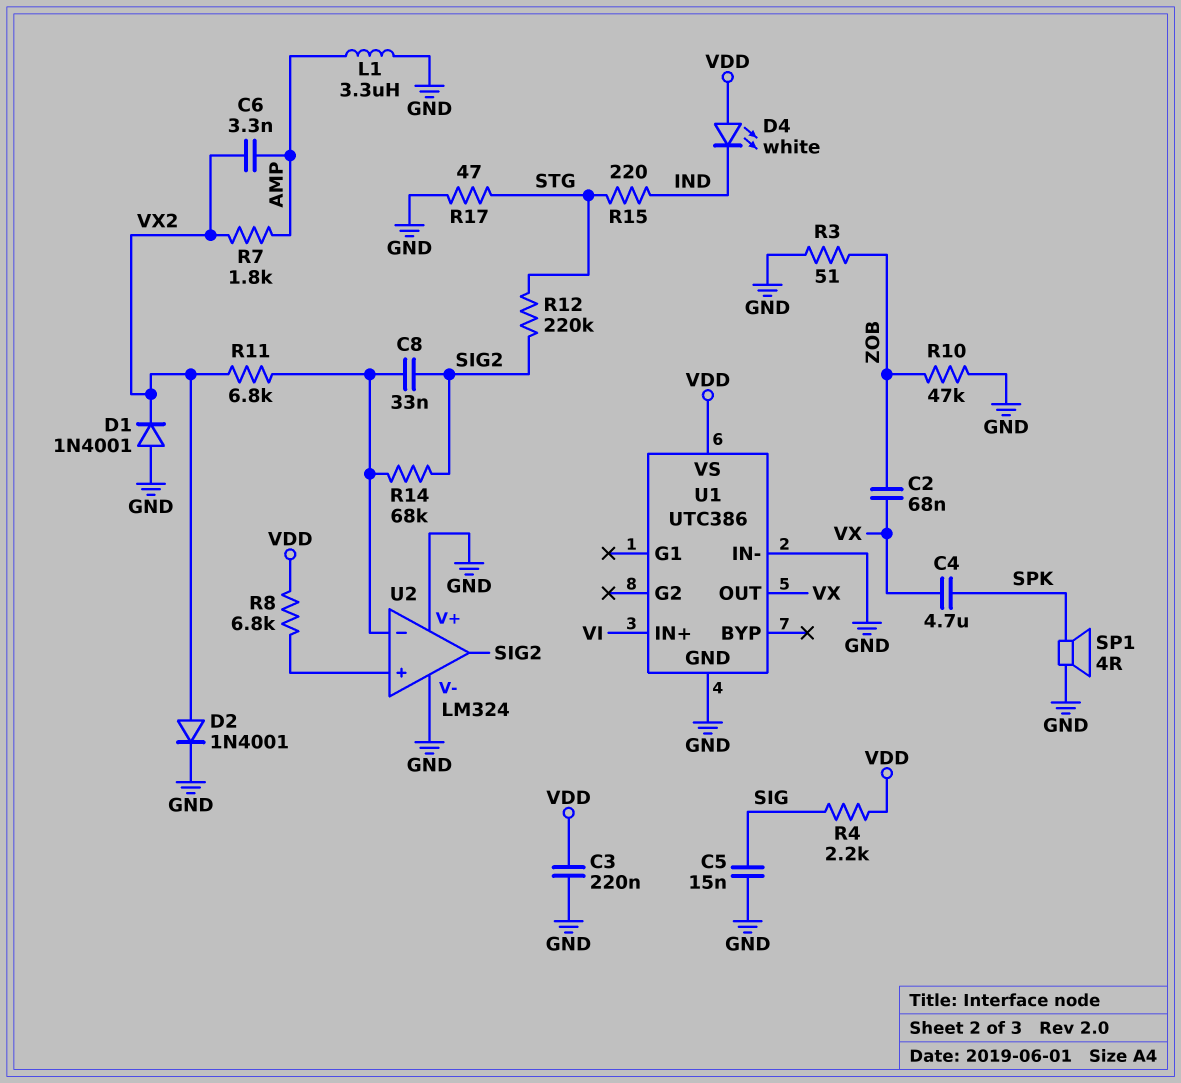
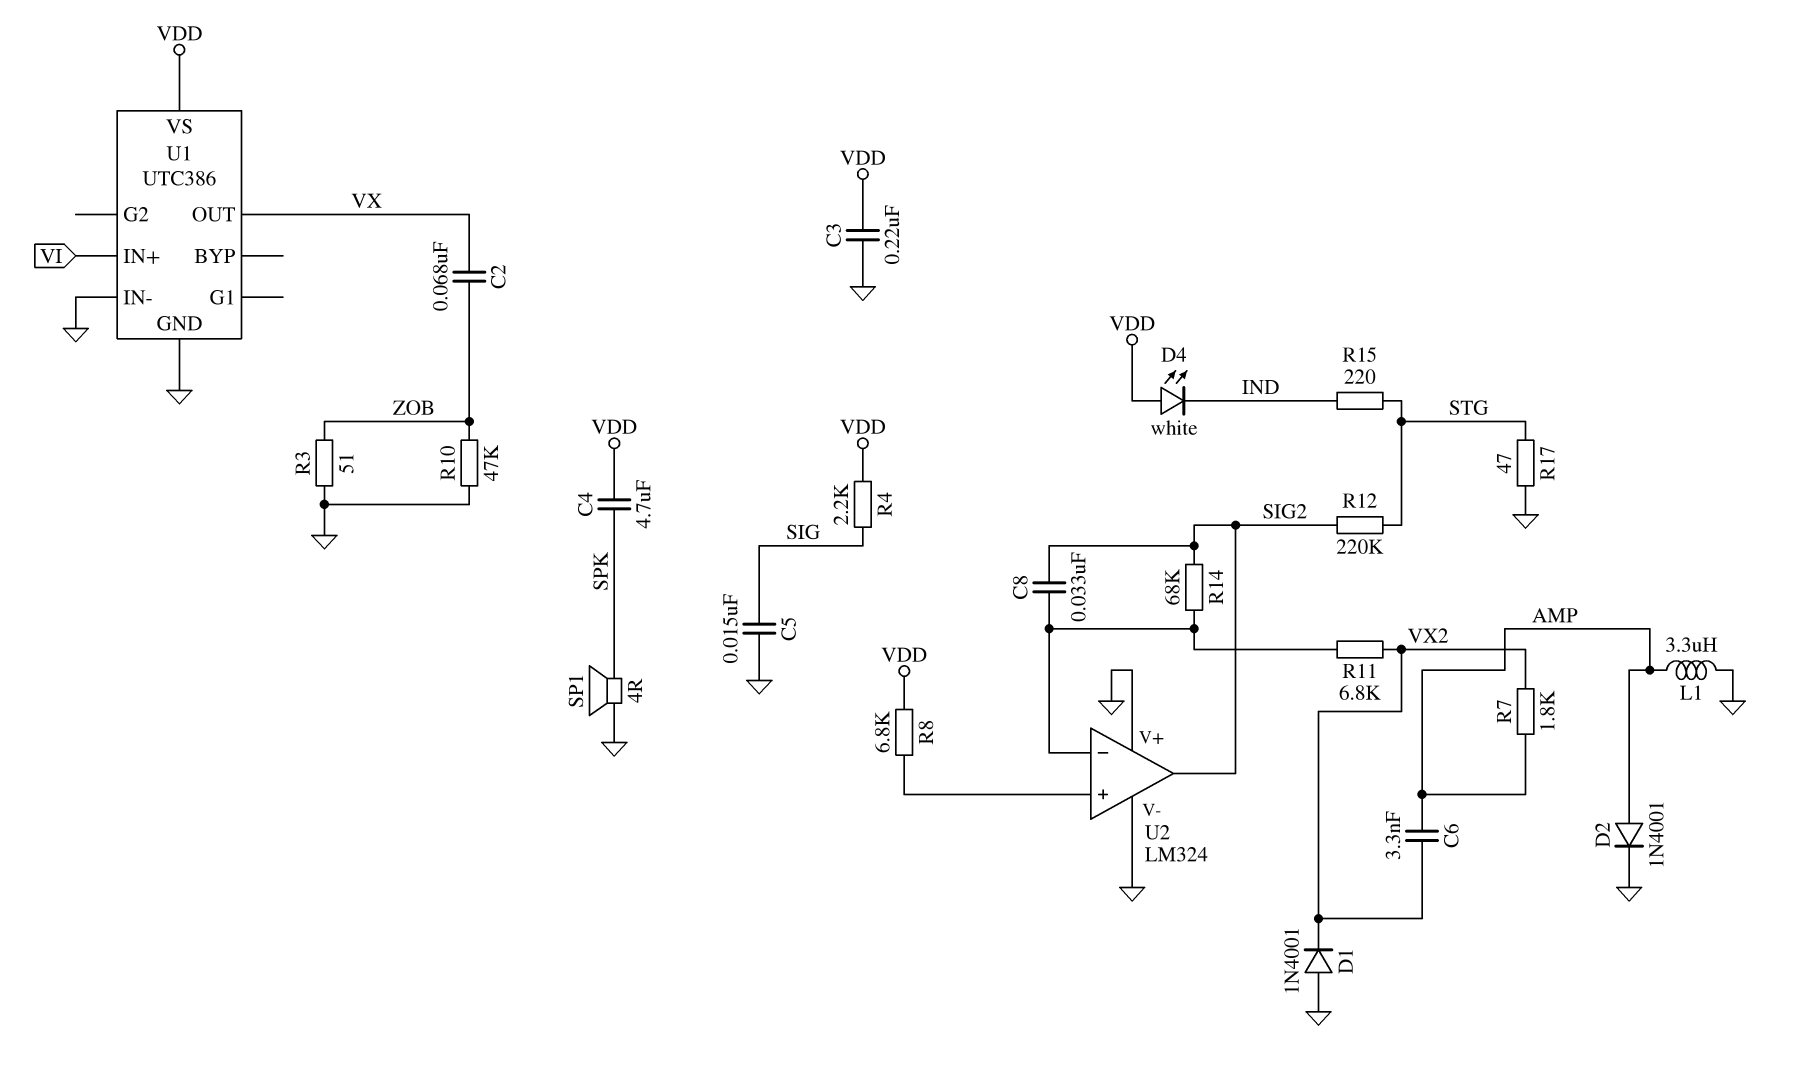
C4: 4.7uF (SPK, VX) -> 4.7uF (SPK, VDD)
D2: diode 1N4001 (A VX2, K GND) -> diode 1N4001 (A AMP, K GND)

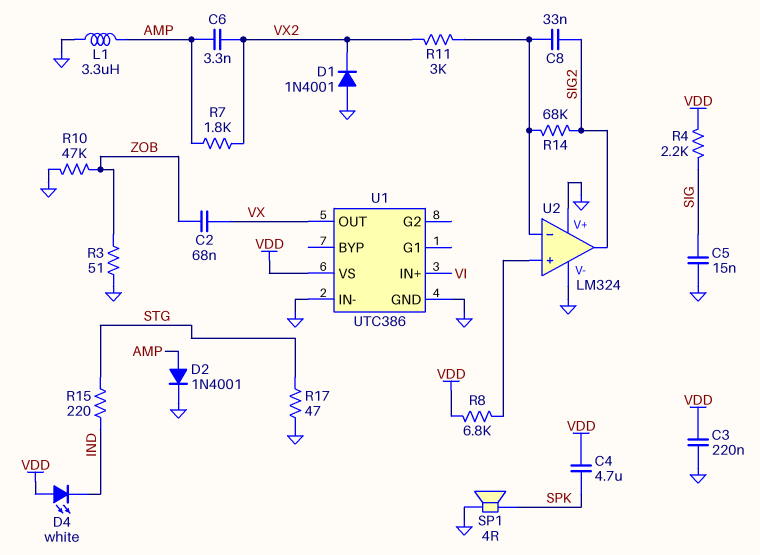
R11: 6.8k (U2/in-, VX2) -> 3k (U2/in-, VX2)
R12: 220k (SIG2, STG) -> none

